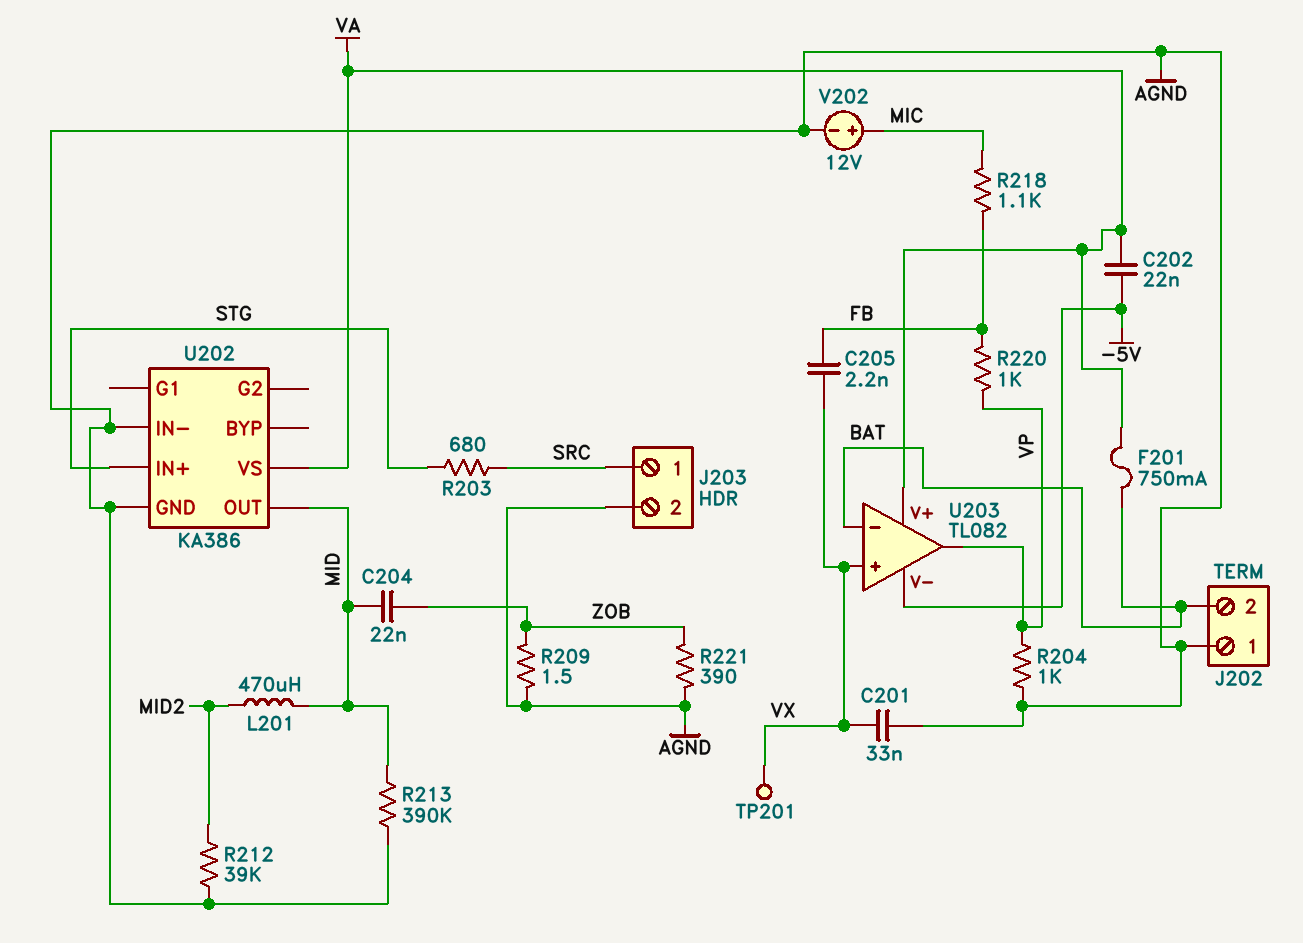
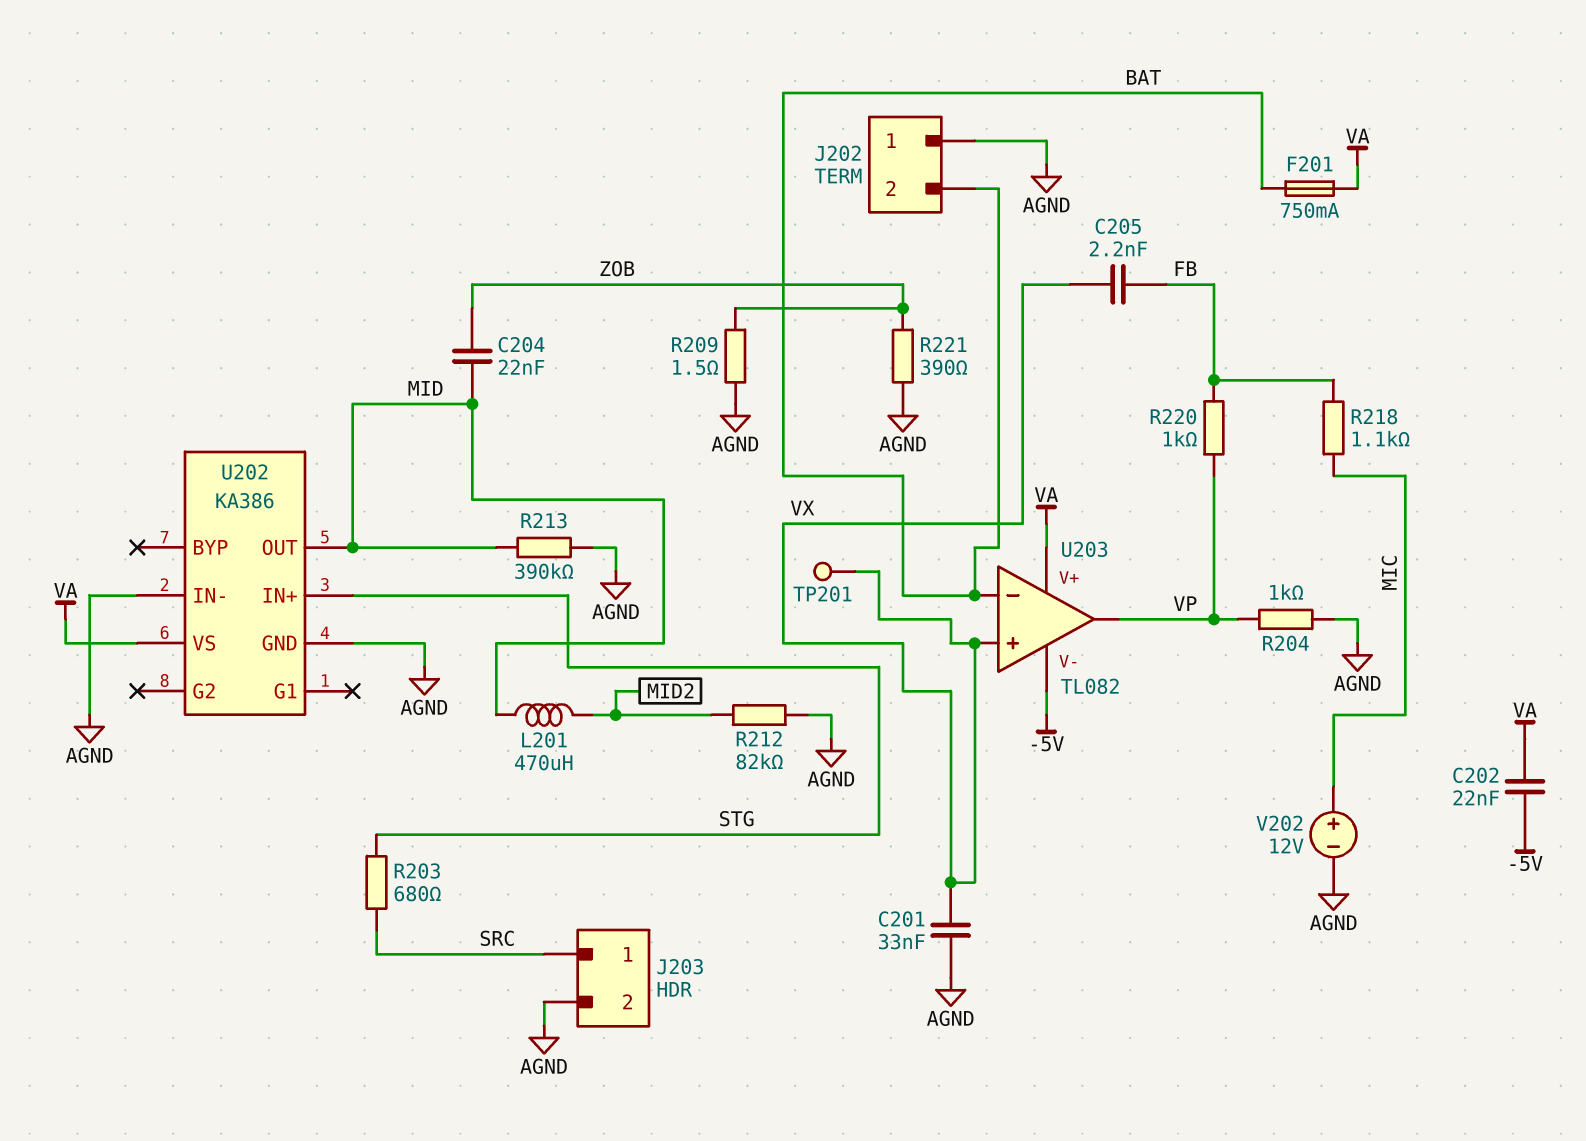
R212: 39k (AGND, MID2) -> 82k (AGND, MID2)

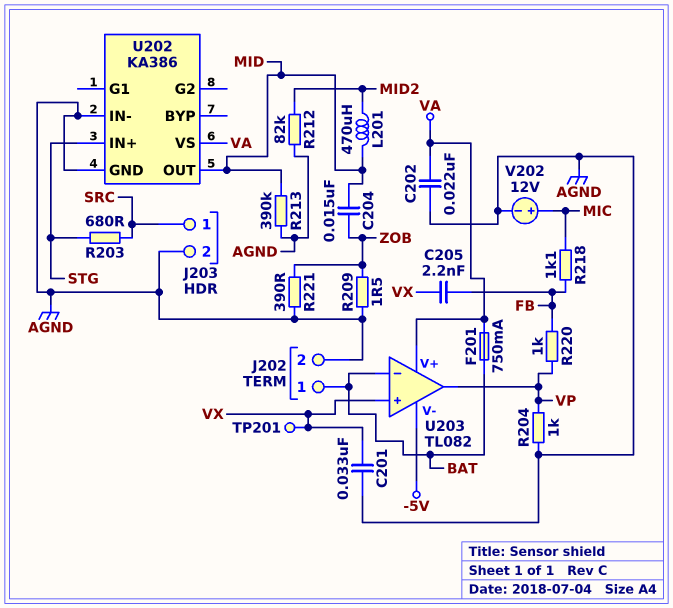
C202: 22nF (-5V, VA) -> 22nF (AGND, VA)
C204: 22nF (MID, ZOB) -> 15nF (MID, ZOB)
J202 pin 1: AGND -> BAT
J202 pin 2: BAT -> AGND

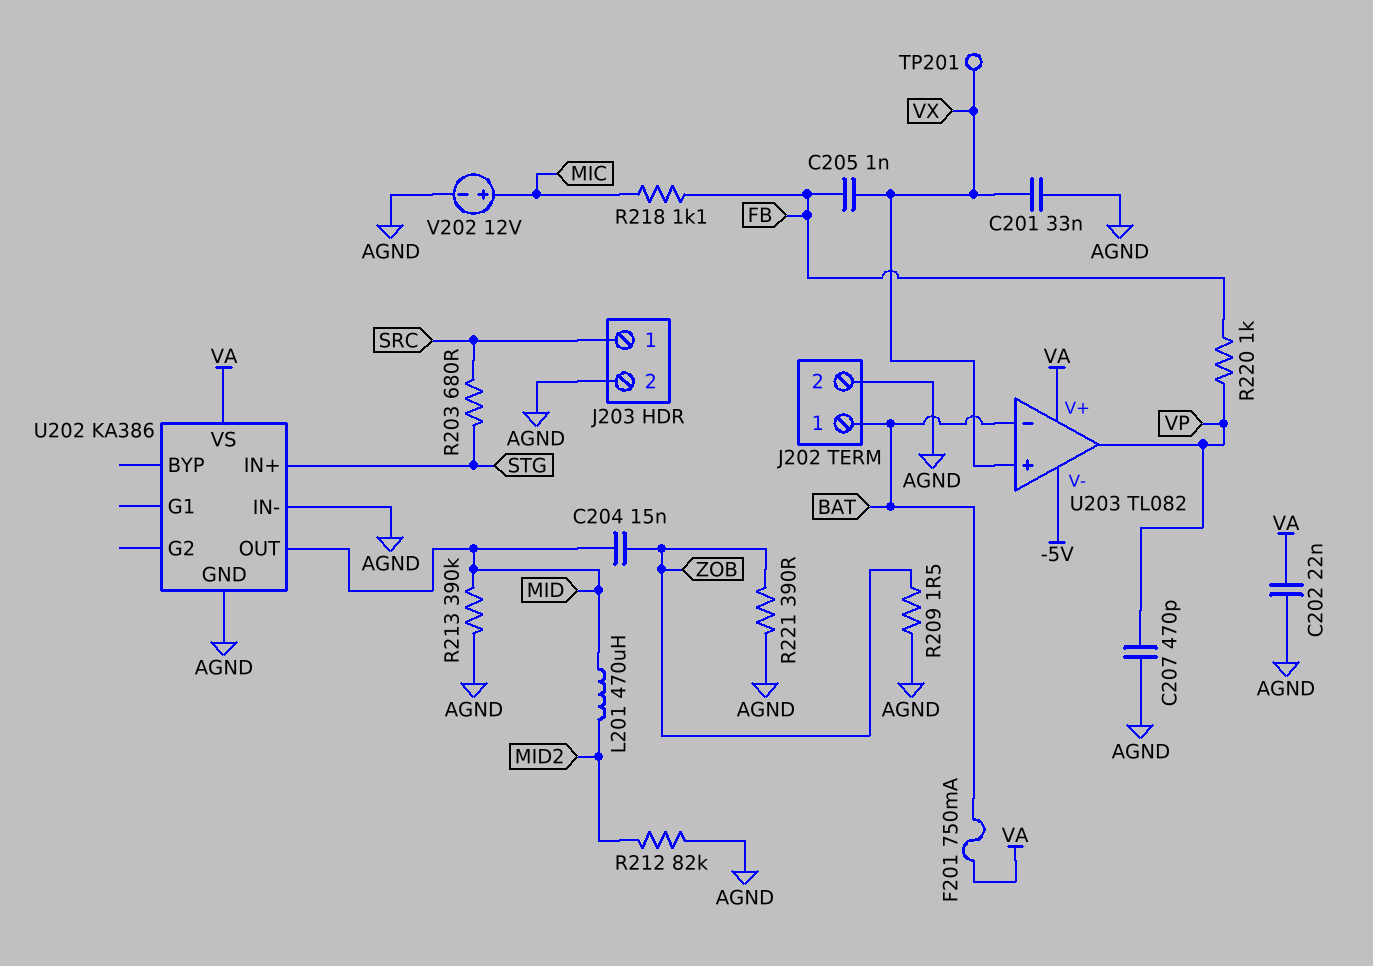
C205: 2.2nF (FB, VX) -> 1nF (FB, VX)
C207: none -> 470pF (AGND, VP)
R204: 1k (AGND, VP) -> none

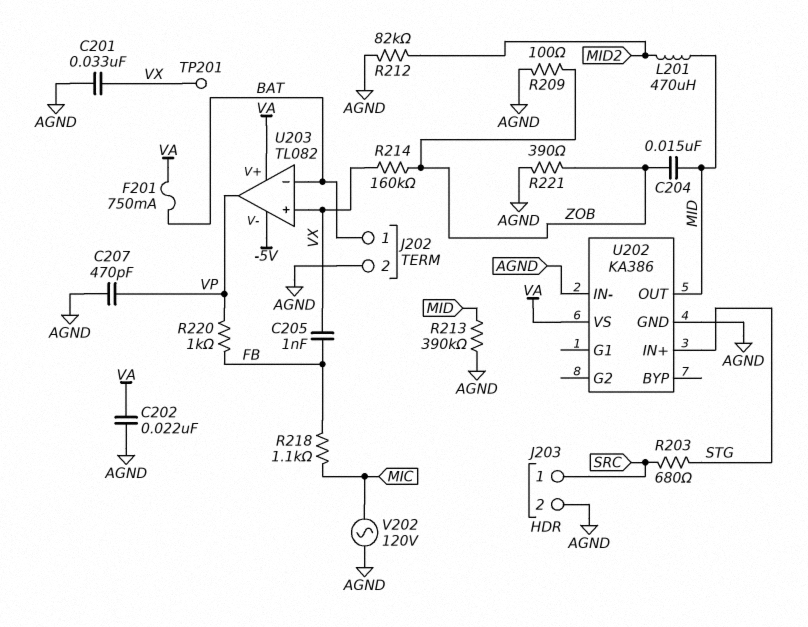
R209: 1.5 (AGND, ZOB) -> 100 (AGND, ZOB)
R214: none -> 160k (VX, ZOB)
V202: 12V (plus MIC, minus AGND) -> AC 120V (AGND, MIC)

